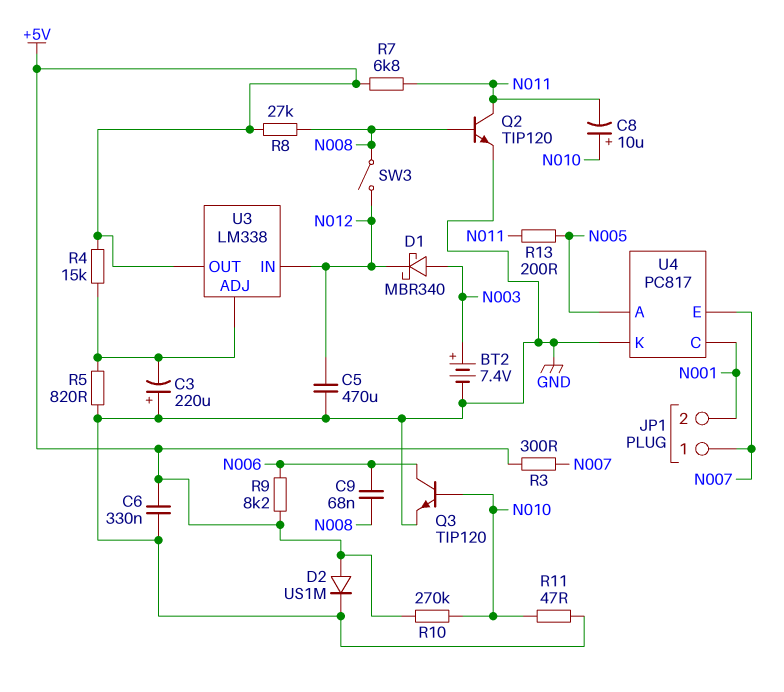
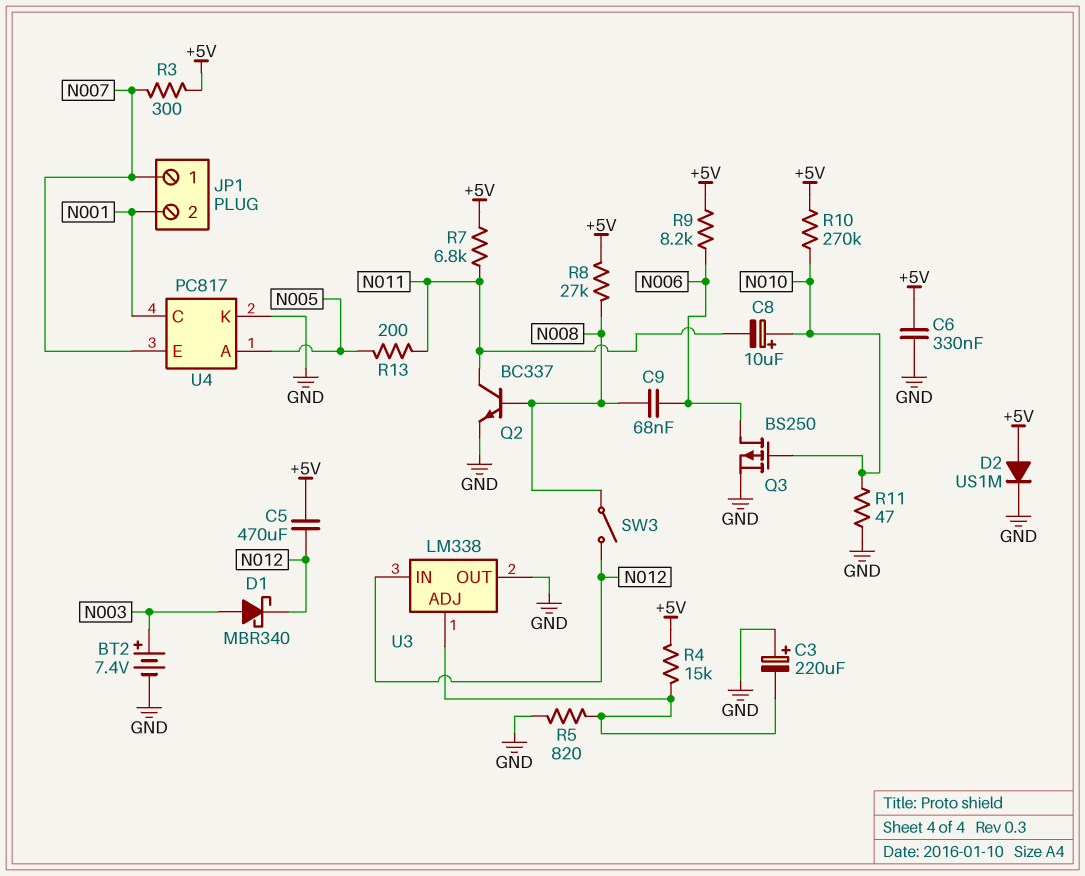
C5: 470uF (GND, N012) -> 470uF (+5V, N012)
Q2: NPN TIP120 (B N008, C N011, E GND) -> NPN BC337 (B N008, C N011, E GND)
Q3: NPN TIP120 (B N010, C N006, E GND) -> PMOS BS250 (G N010, D N006, S GND)
U3 pin OUT: +5V -> GND

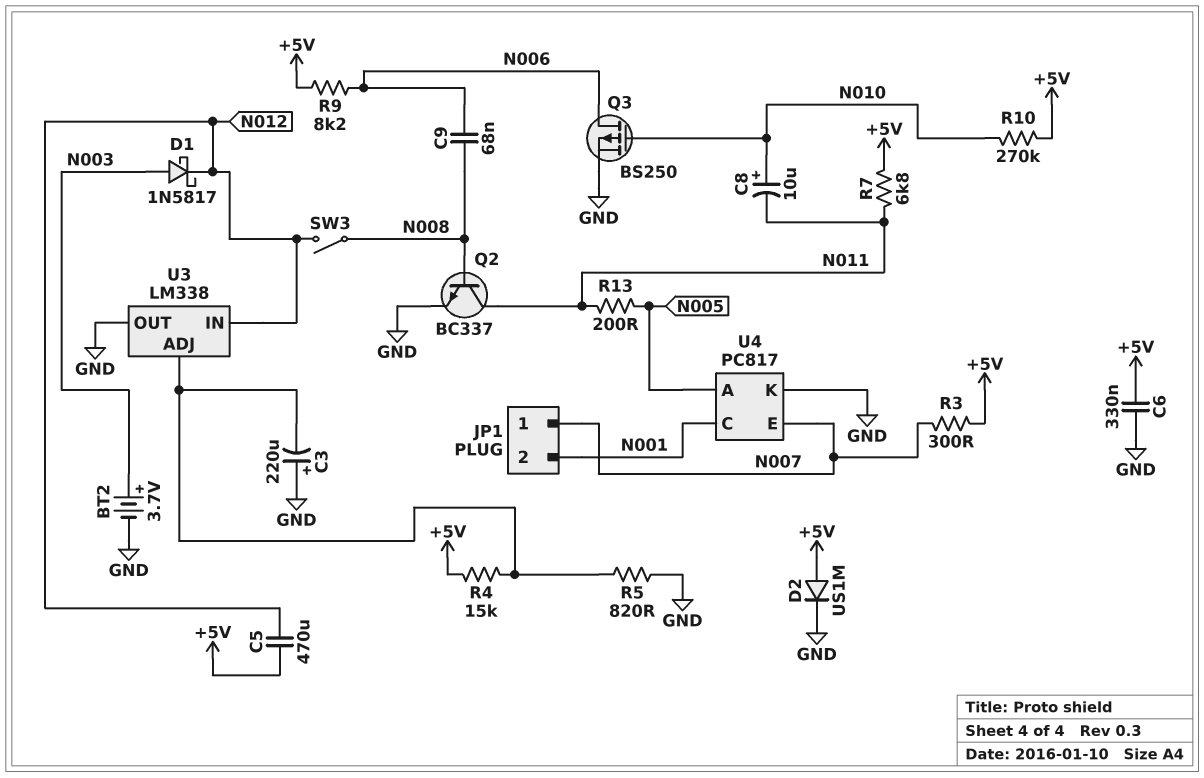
BT2: 7.4V (plus N003, minus GND) -> 3.7V (plus N003, minus GND)
D1: schottky MBR340 (A N003, K N012) -> schottky 1N5817 (A N003, K N012)
R8: 27k (+5V, N008) -> none
R11: 47 (GND, N010) -> none

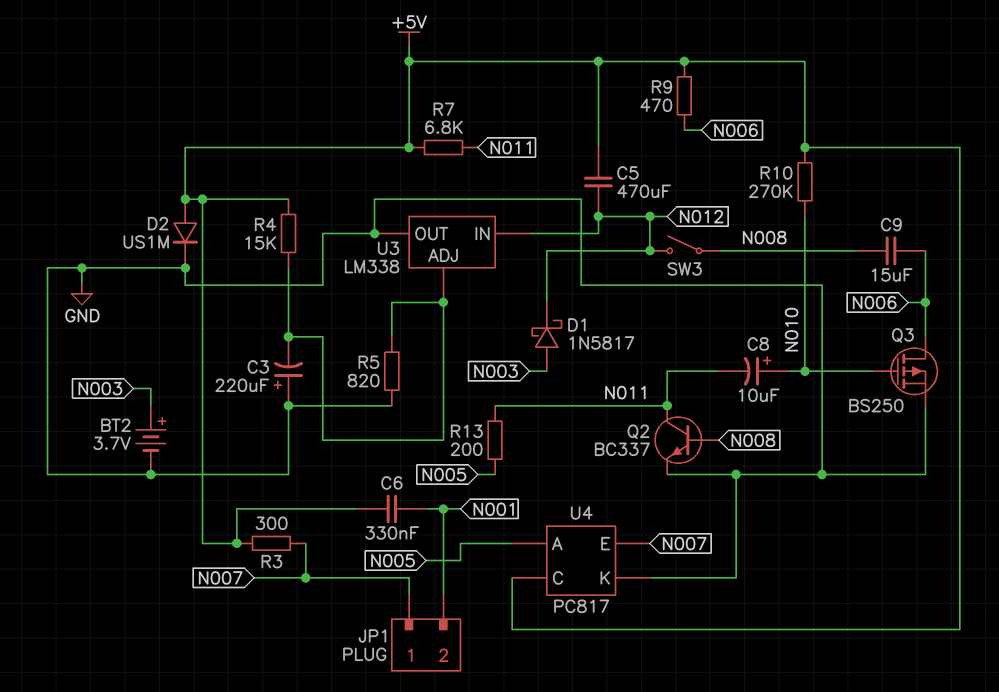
C6: 330nF (+5V, GND) -> 330nF (+5V, N001)
C9: 68nF (N006, N008) -> 15uF (N006, N008)
R9: 8.2k (+5V, N006) -> 470 (+5V, N006)
U4 pin C: N001 -> +5V

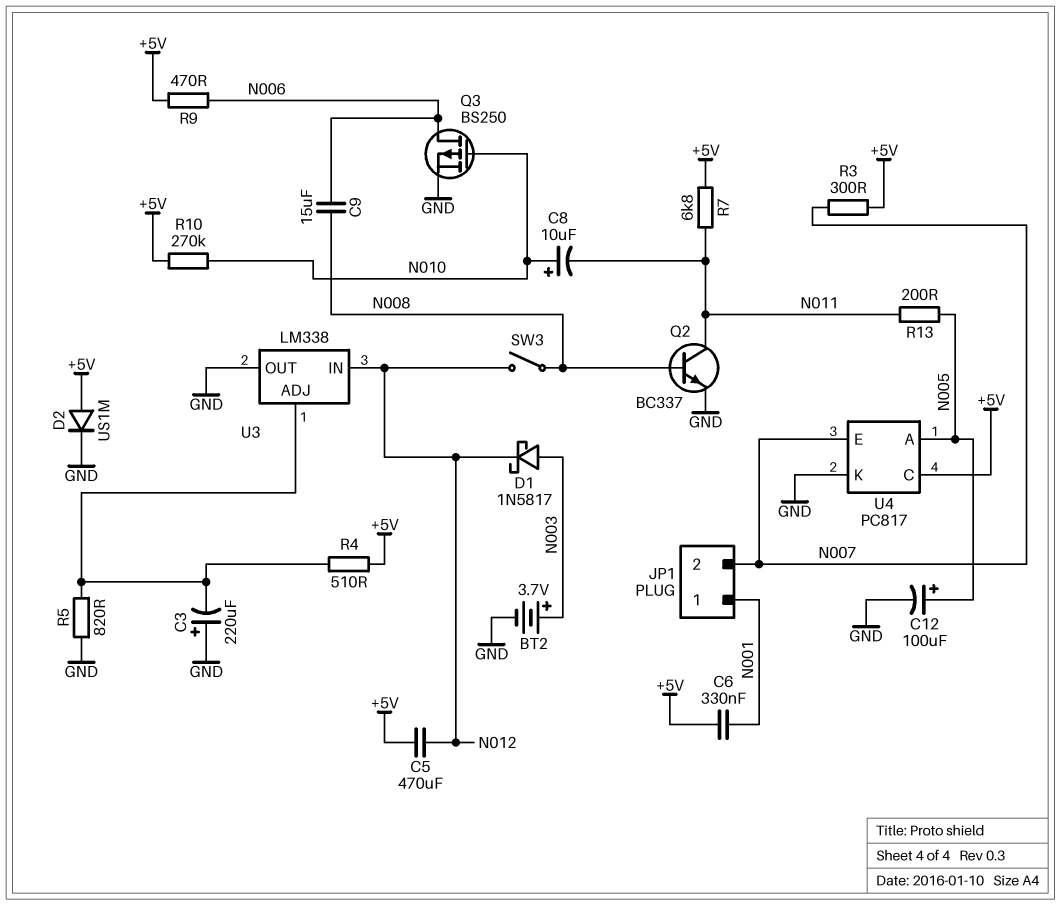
C12: none -> 100uF (plus N005, minus GND)
JP1 pin 1: N007 -> N001
JP1 pin 2: N001 -> N007
R4: 15k (+5V, U3/ADJ) -> 510 (+5V, U3/ADJ)

